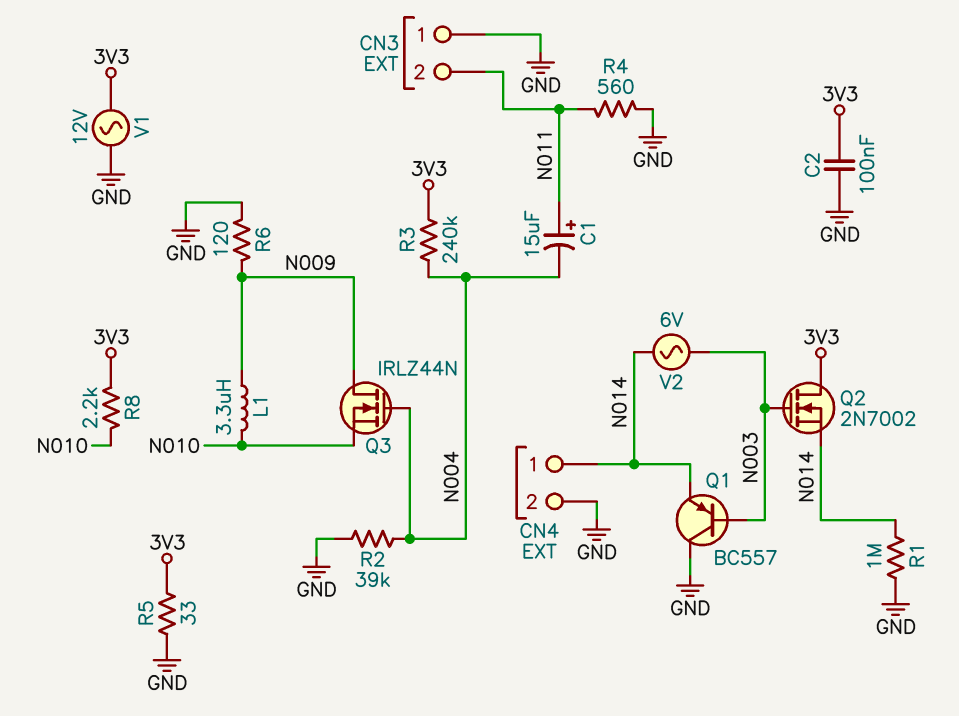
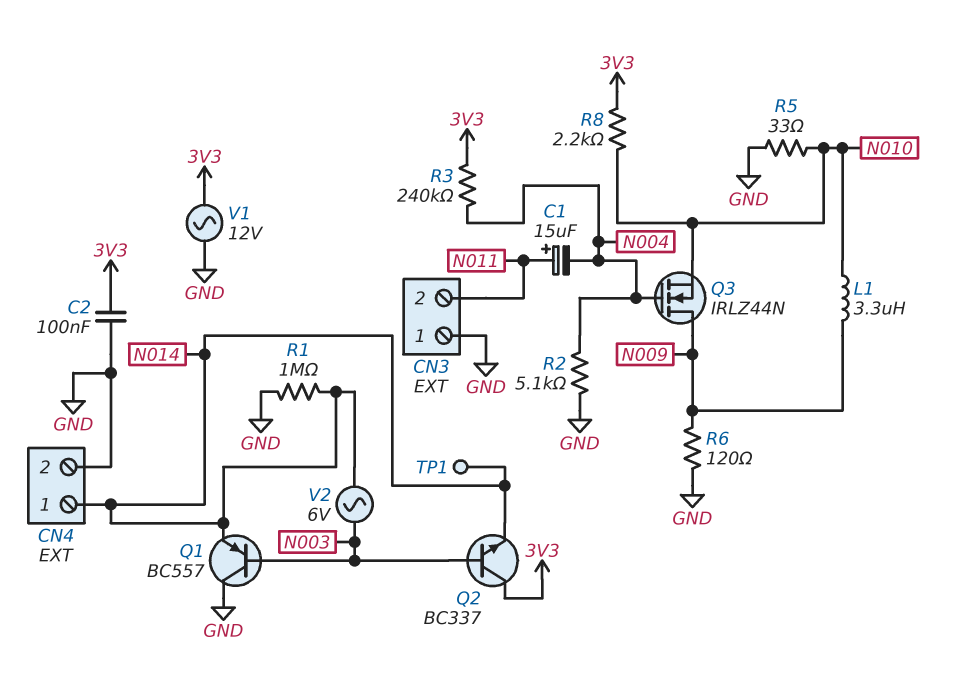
Q2: NMOS 2N7002 (G N003, D 3V3, S N014) -> NPN BC337 (B N003, C 3V3, E N014)
R2: 39k (GND, N004) -> 5.1k (GND, N004)
R4: 560 (GND, N011) -> none
R5: 33 (3V3, GND) -> 33 (GND, N010)
TP1: none -> test point (N014)

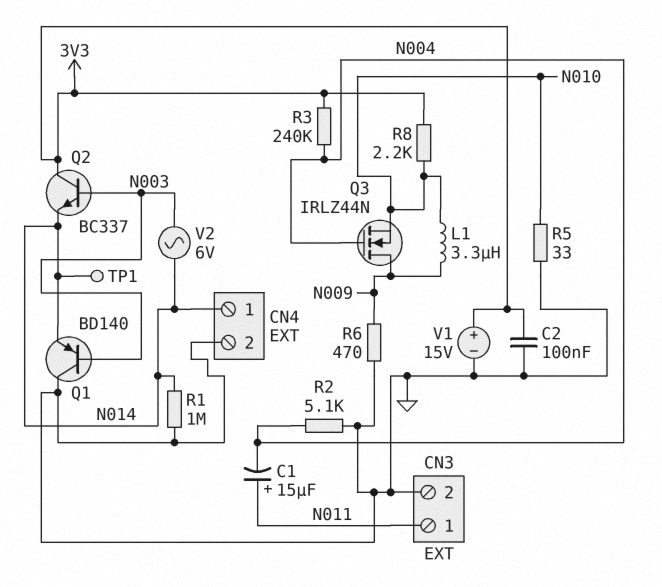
CN3 pin 1: GND -> N011
CN3 pin 2: N011 -> GND
Q1: PNP BC557 (B N003, C GND, E N014) -> PNP BD140 (B N003, C GND, E N014)
R6: 120 (GND, N009) -> 470 (GND, N009)
V1: AC 12V (3V3, GND) -> 15V (plus 3V3, minus GND)

